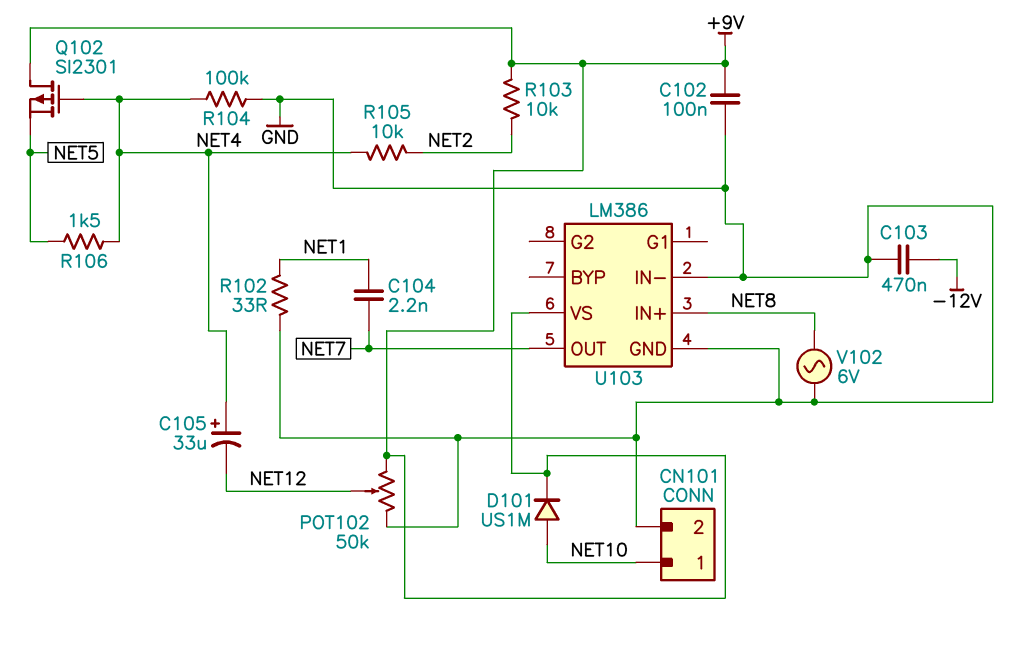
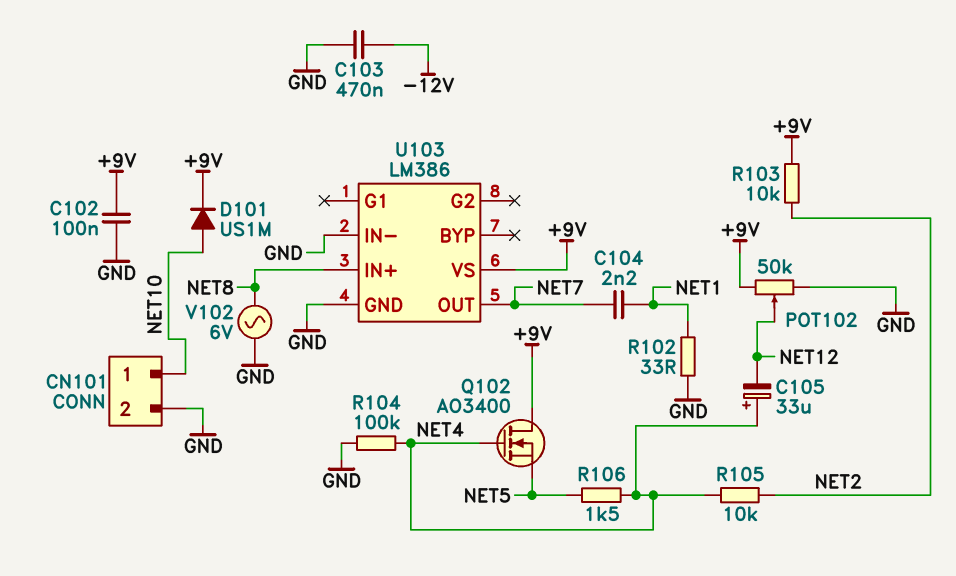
Q102: PMOS SI2301 (G NET4, D +9V, S NET5) -> NMOS AO3400 (G NET4, D +9V, S NET5)

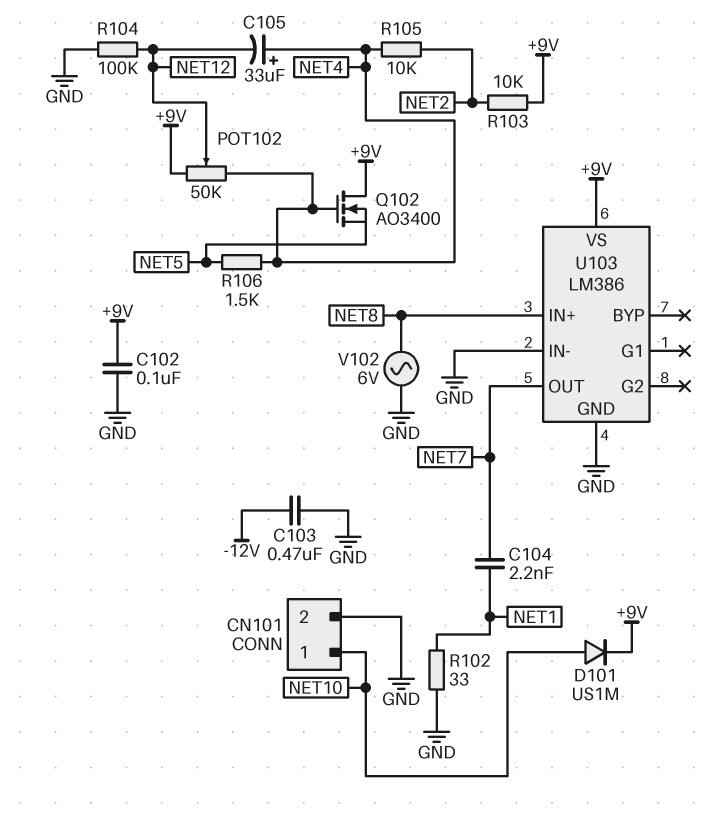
POT102: 50k (+9V, GND, wiper NET12) -> 50k (+9V, NET4, wiper NET12)
R104: 100k (GND, NET4) -> 100k (GND, NET12)

